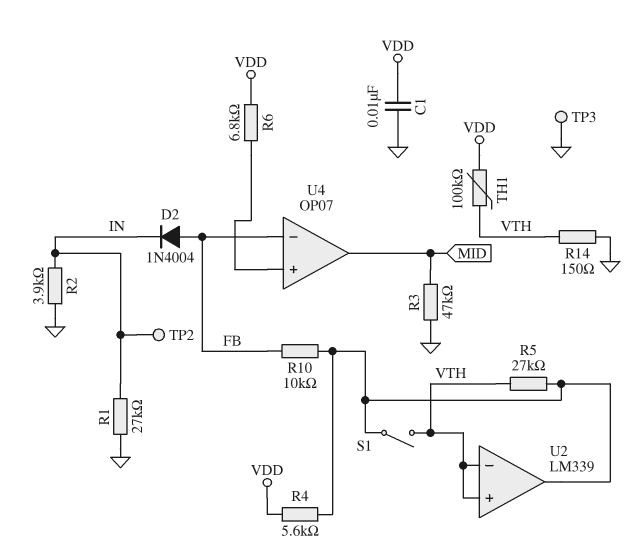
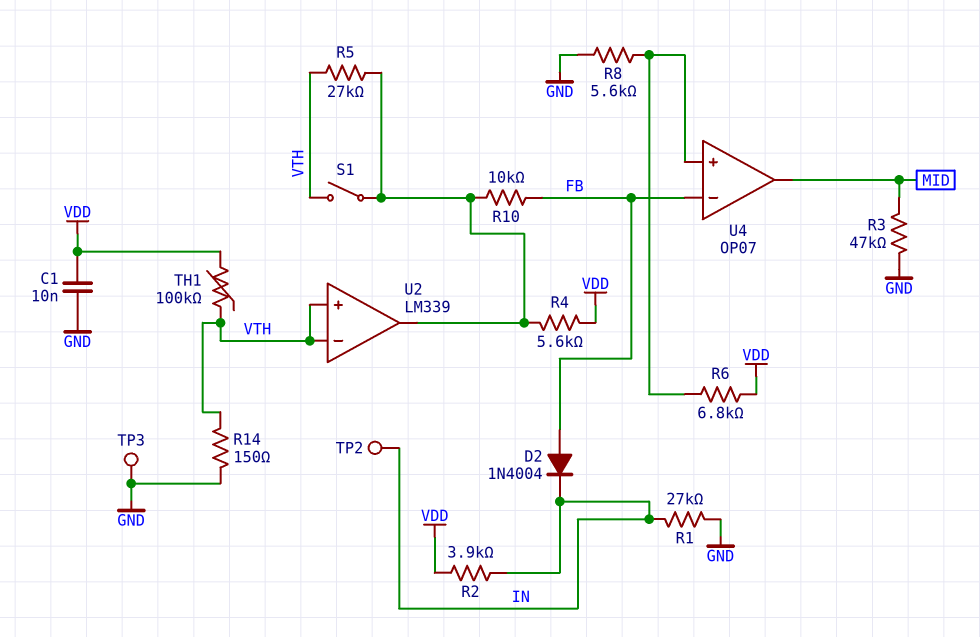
R2: 3.9k (GND, IN) -> 3.9k (IN, VDD)
R8: none -> 5.6k (GND, U4/in+)

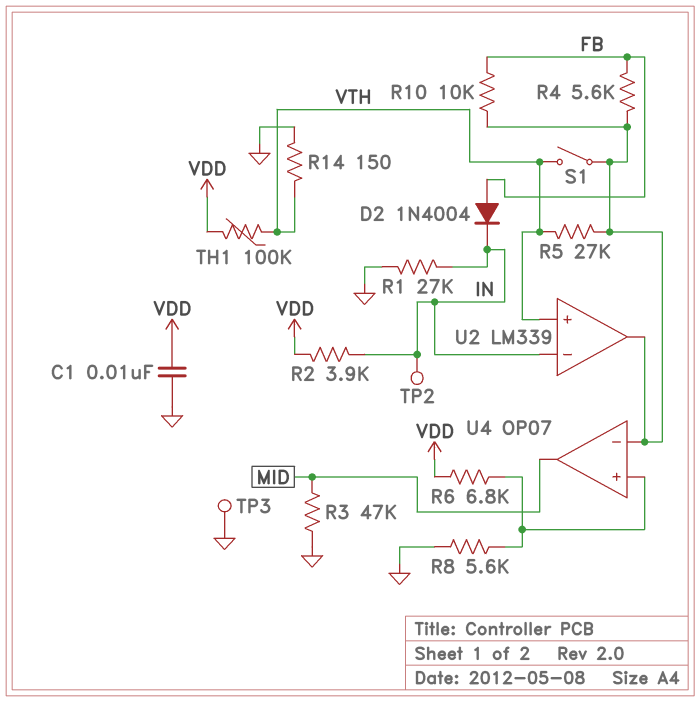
R4: 5.6k (U2/out, VDD) -> 5.6k (FB, U2/out)
U2 pin in-: VTH -> IN
U4 pin in-: FB -> U2/out

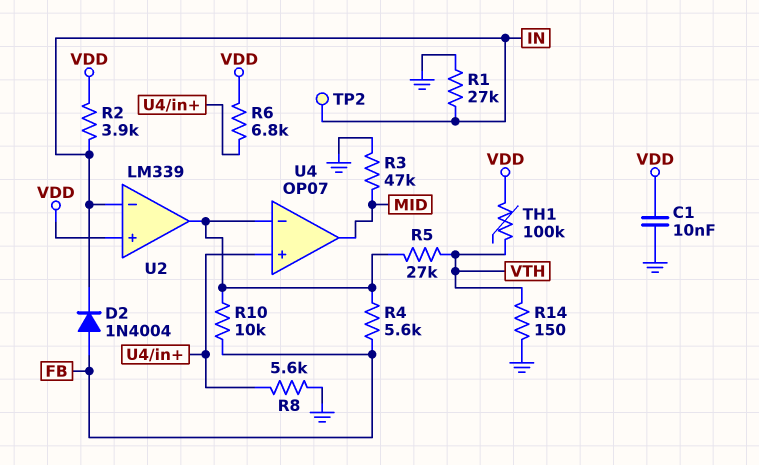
S1: switch (U2/out, VTH) -> none
TP3: test point (GND) -> none
U2 pin in+: VTH -> VDD

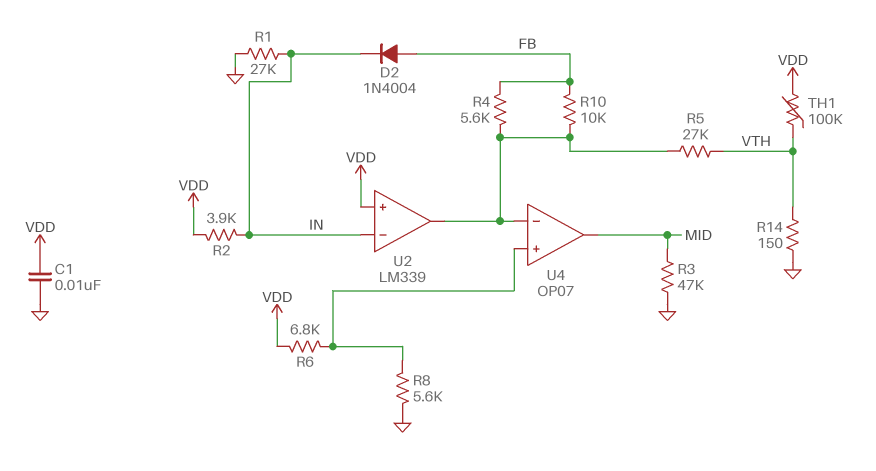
TP2: test point (IN) -> none

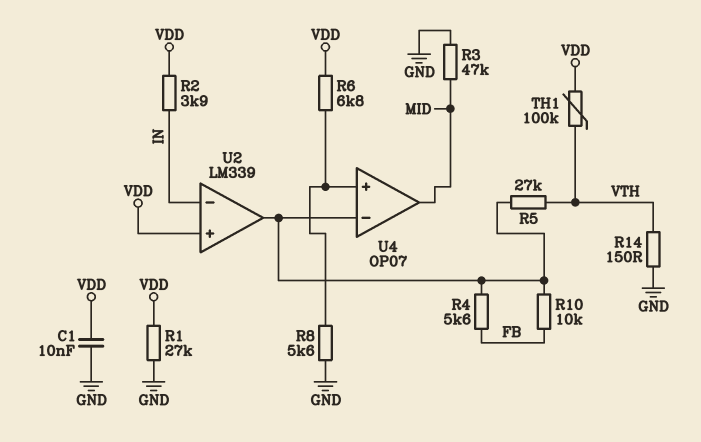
D2: diode 1N4004 (A FB, K IN) -> none
R1: 27k (GND, IN) -> 27k (GND, VDD)

